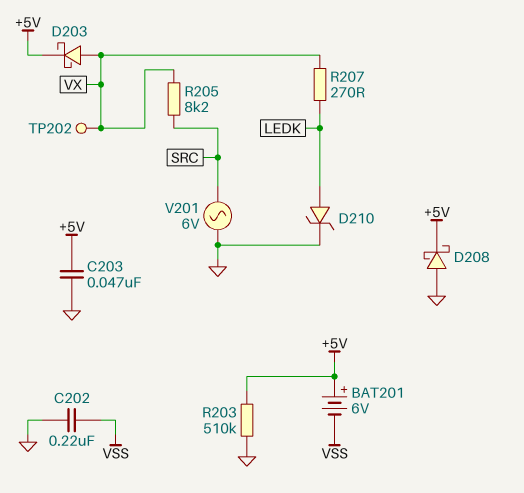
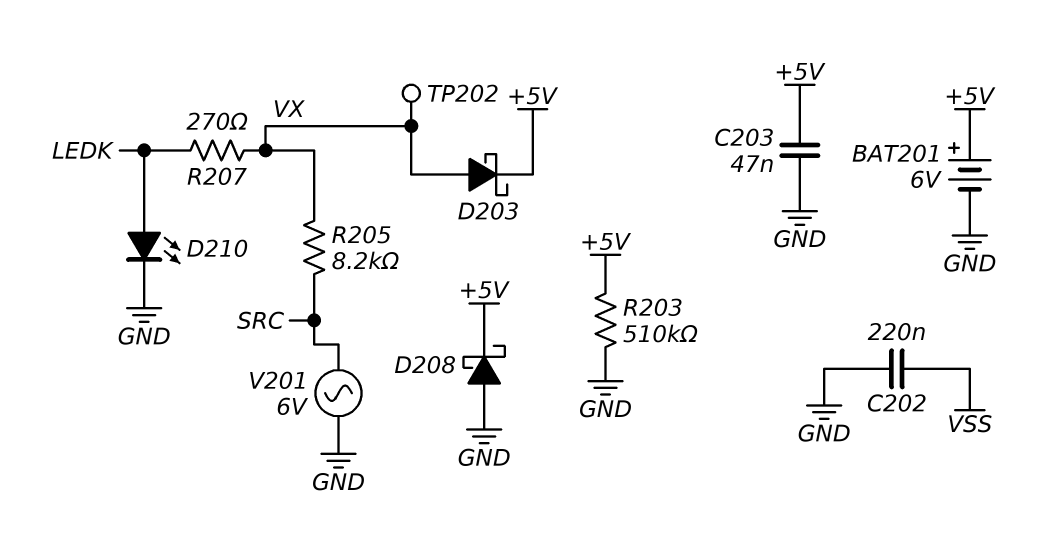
BAT201: 6V (plus +5V, minus VSS) -> 6V (plus +5V, minus GND)
D210: zener (A LEDK, K GND) -> LED (A LEDK, K GND)

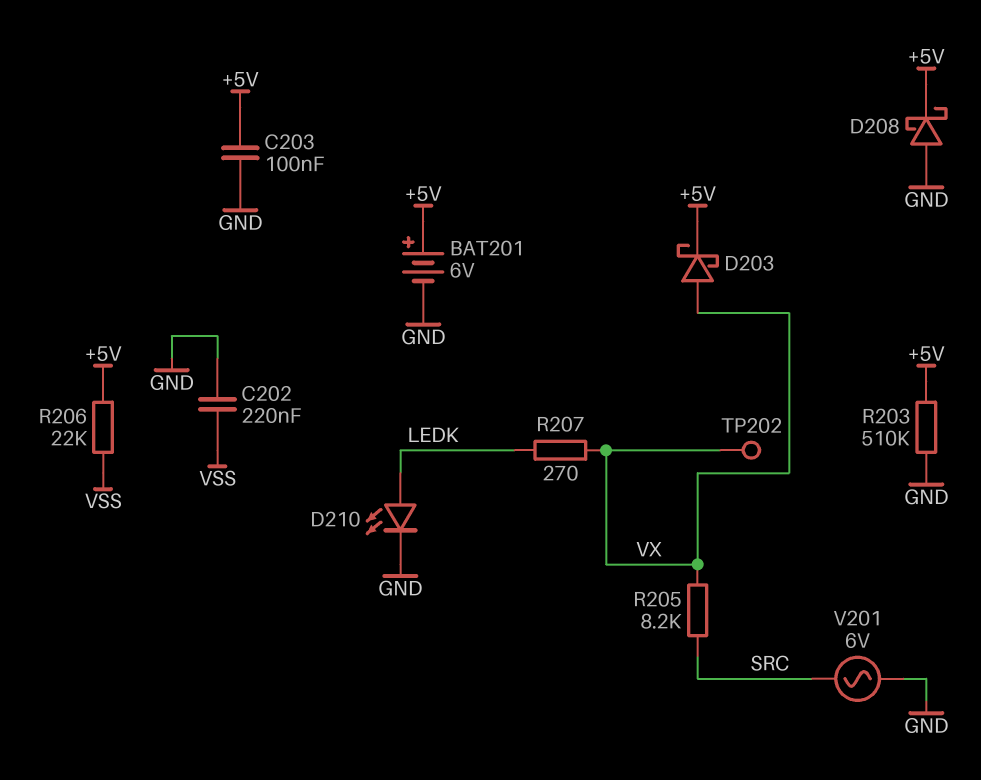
C203: 47nF (+5V, GND) -> 100nF (+5V, GND)
R206: none -> 22k (+5V, VSS)

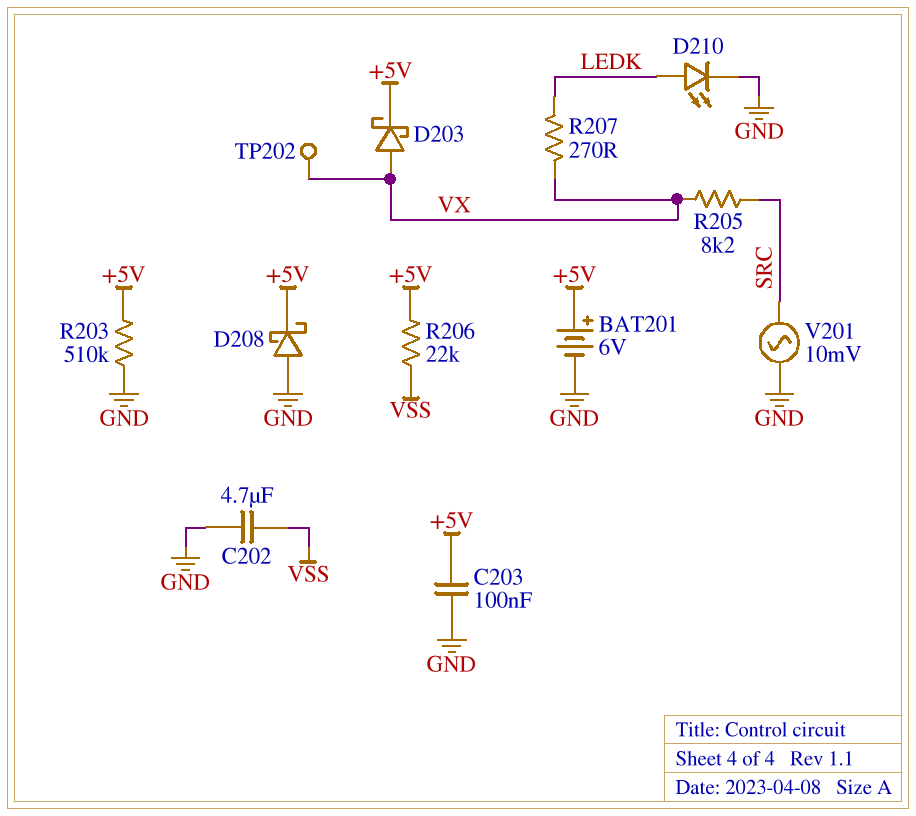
C202: 220nF (GND, VSS) -> 4.7uF (GND, VSS)
V201: AC 6V (GND, SRC) -> AC 10mV (GND, SRC)

